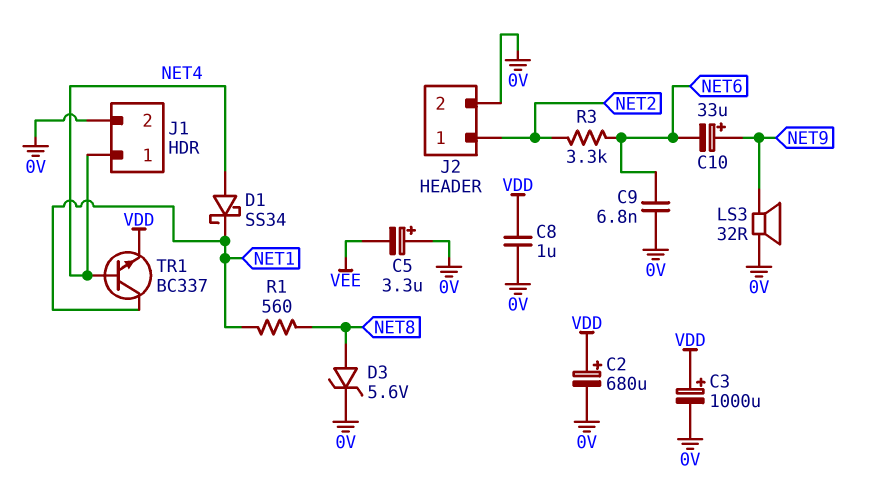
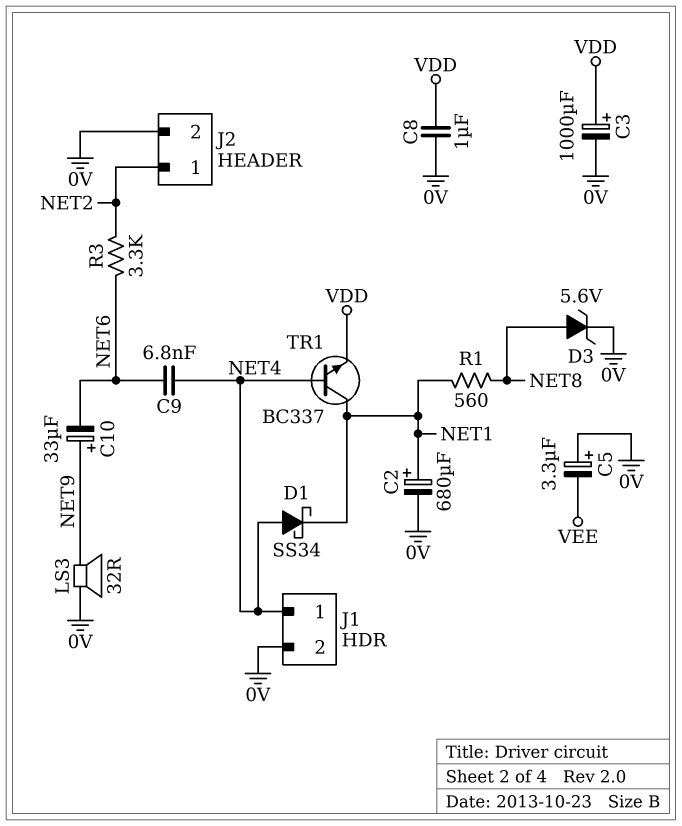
C2: 680uF (plus VDD, minus 0V) -> 680uF (plus NET1, minus 0V)
C9: 6.8nF (0V, NET6) -> 6.8nF (NET4, NET6)

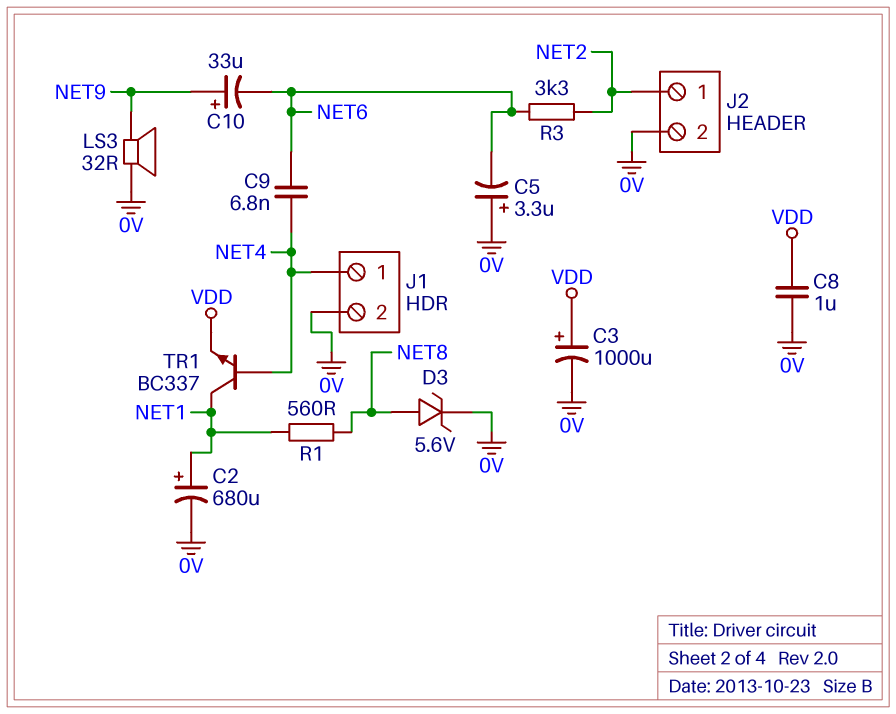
C5: 3.3uF (plus 0V, minus VEE) -> 3.3uF (plus 0V, minus NET6)
D1: schottky SS34 (A NET4, K NET1) -> none

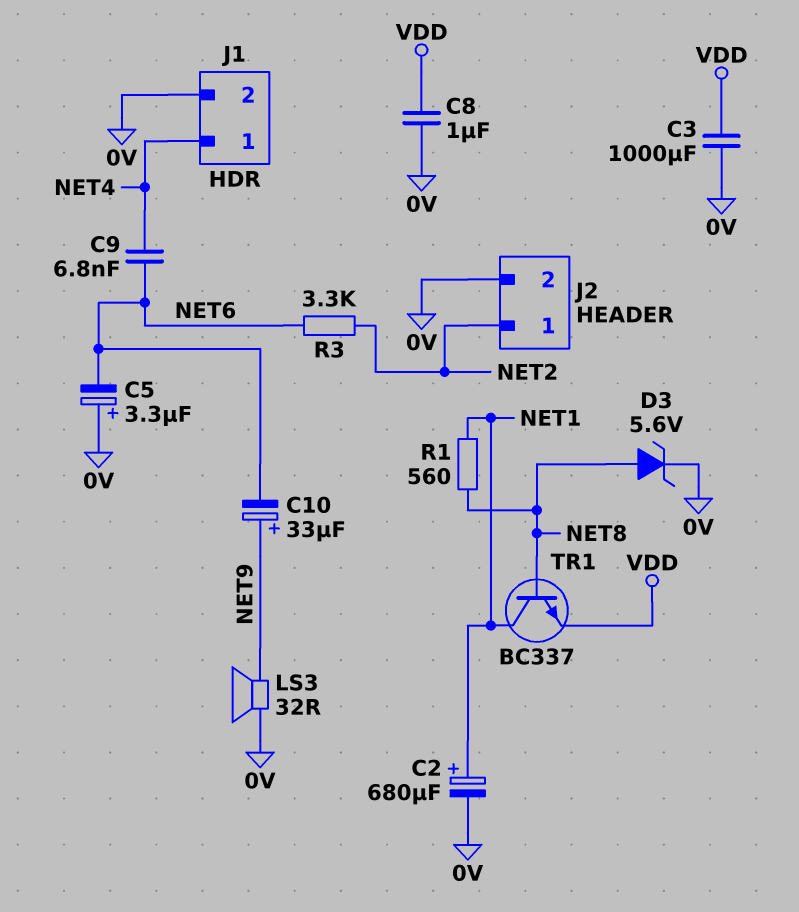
C3: 1000uF (plus VDD, minus 0V) -> 1000uF (0V, VDD)
TR1: NPN BC337 (B NET4, C NET1, E VDD) -> NPN BC337 (B NET8, C NET1, E VDD)

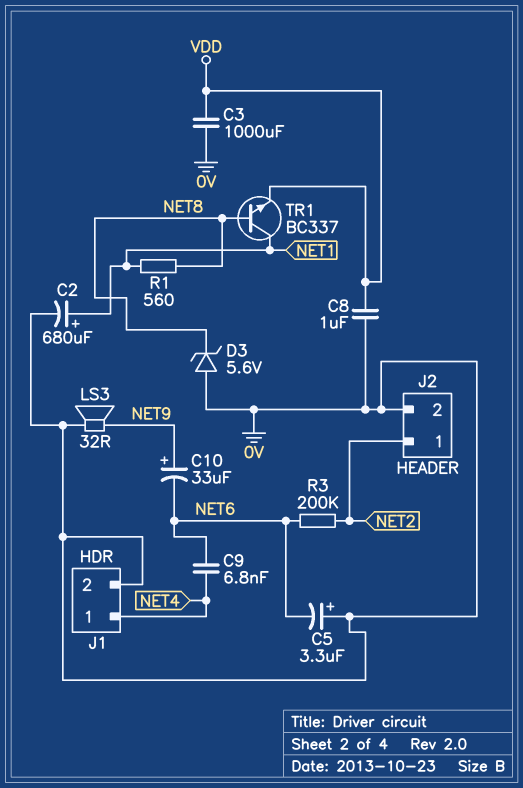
D3: zener 5.6V (A NET8, K 0V) -> zener 5.6V (A 0V, K NET8)
R3: 3.3k (NET2, NET6) -> 200k (NET2, NET6)

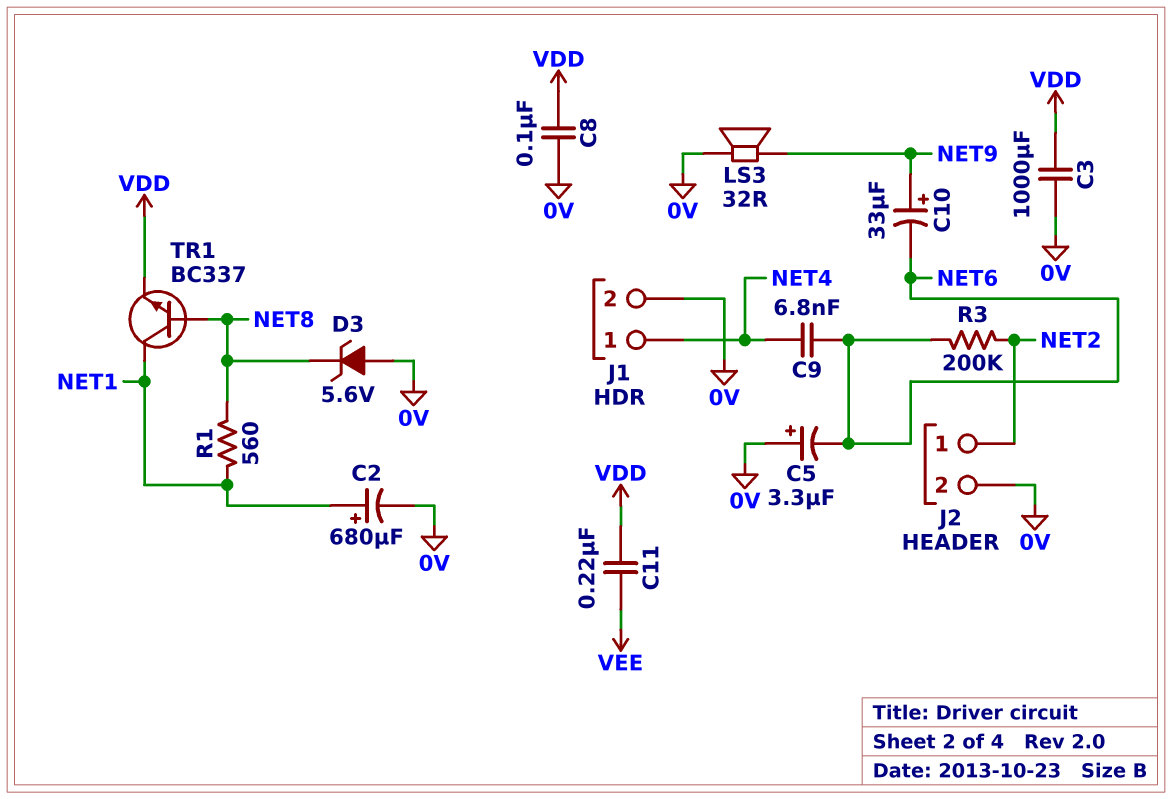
C8: 1uF (0V, VDD) -> 100nF (0V, VDD)
C11: none -> 220nF (VDD, VEE)

